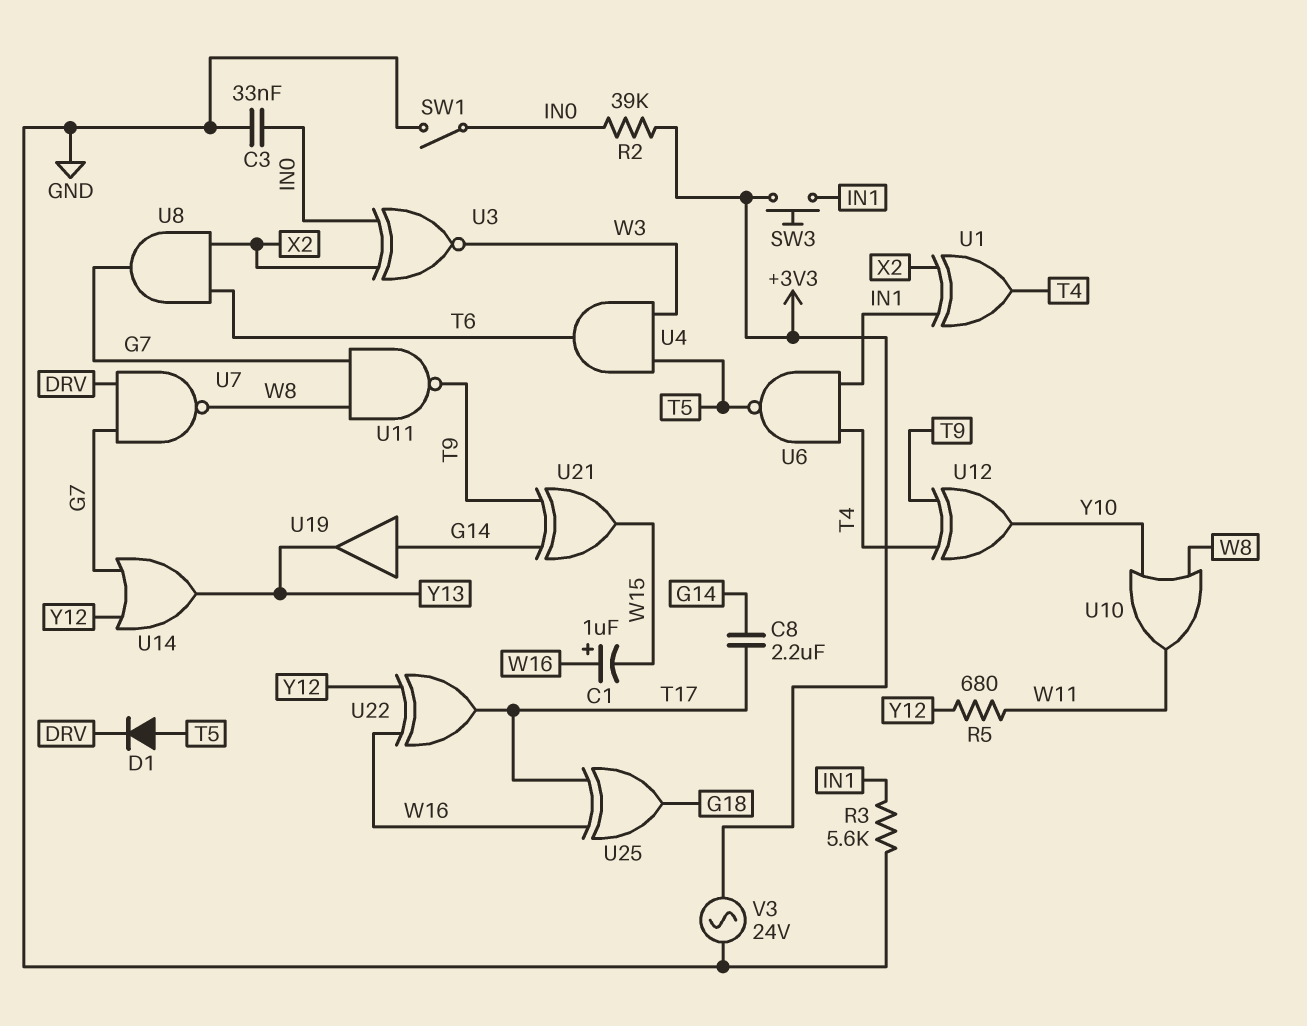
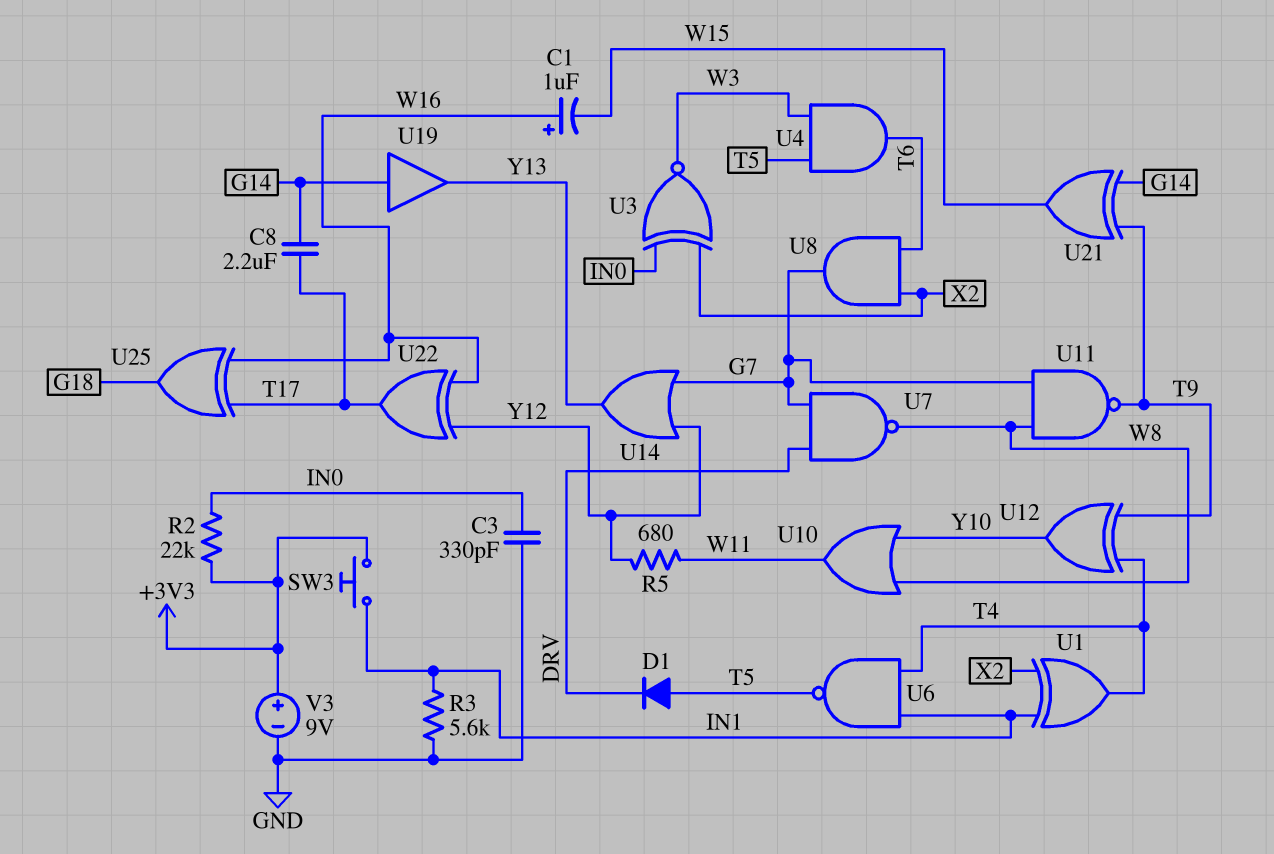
C3: 33nF (GND, IN0) -> 330pF (GND, IN0)
R2: 39k (+3V3, IN0) -> 22k (+3V3, IN0)
SW1: switch (GND, IN0) -> none
V3: AC 24V (+3V3, GND) -> 9V (plus +3V3, minus GND)

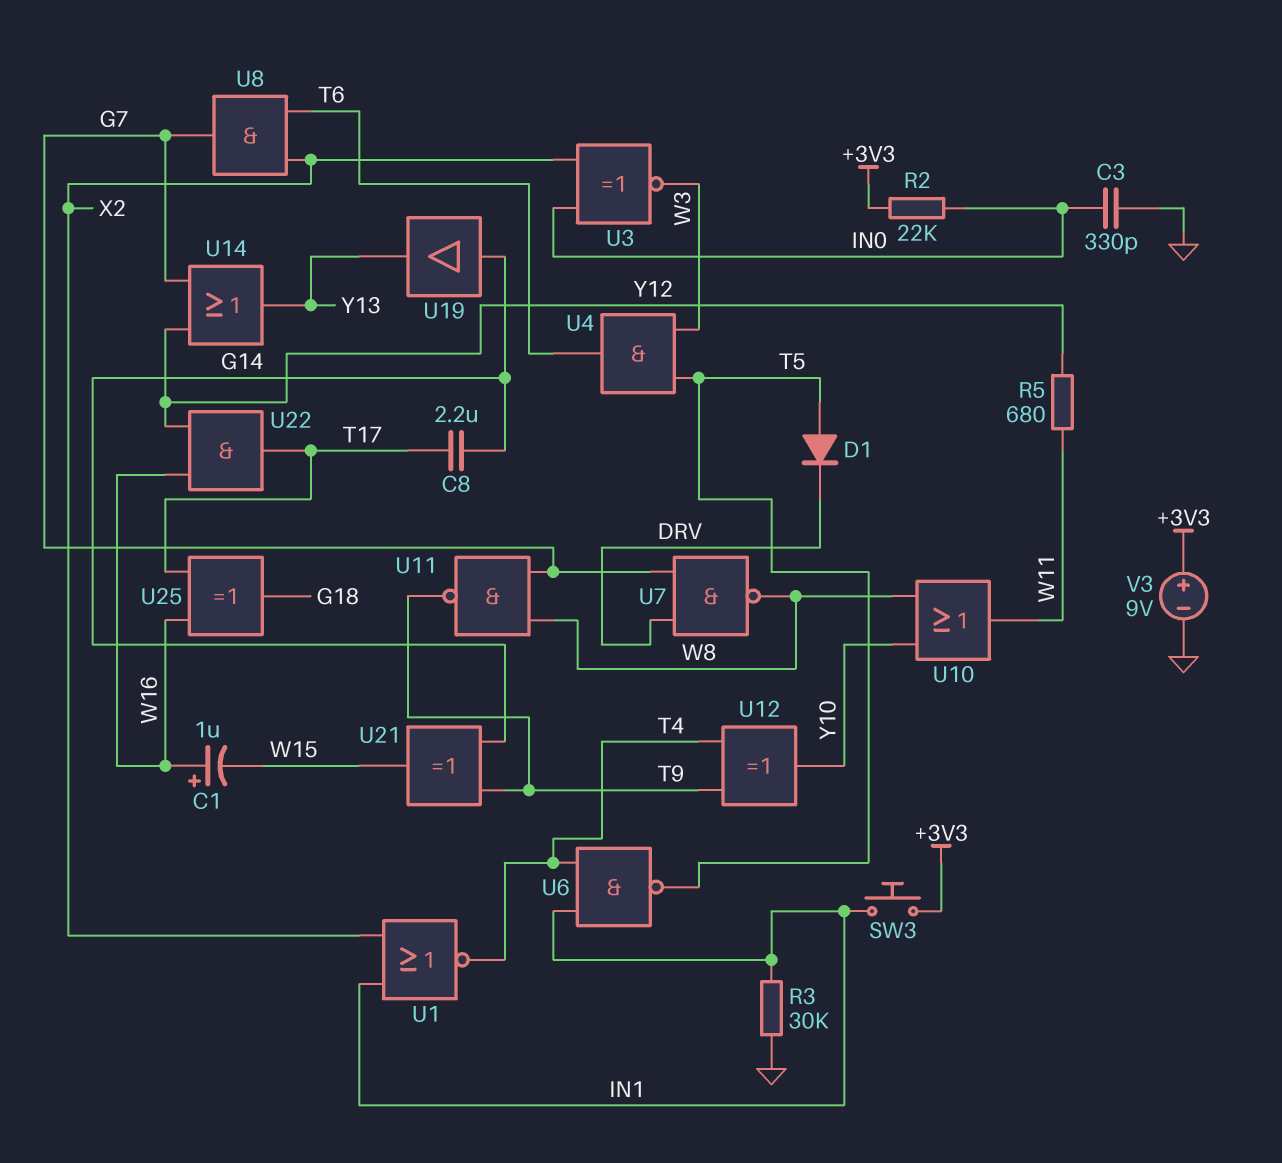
R3: 5.6k (GND, IN1) -> 30k (GND, IN1)
U1: XOR (in IN1, in X2, out T4) -> NOR (in IN1, in X2, out T4)
U22: XOR (in W16, in Y12, out T17) -> AND (in W16, in Y12, out T17)

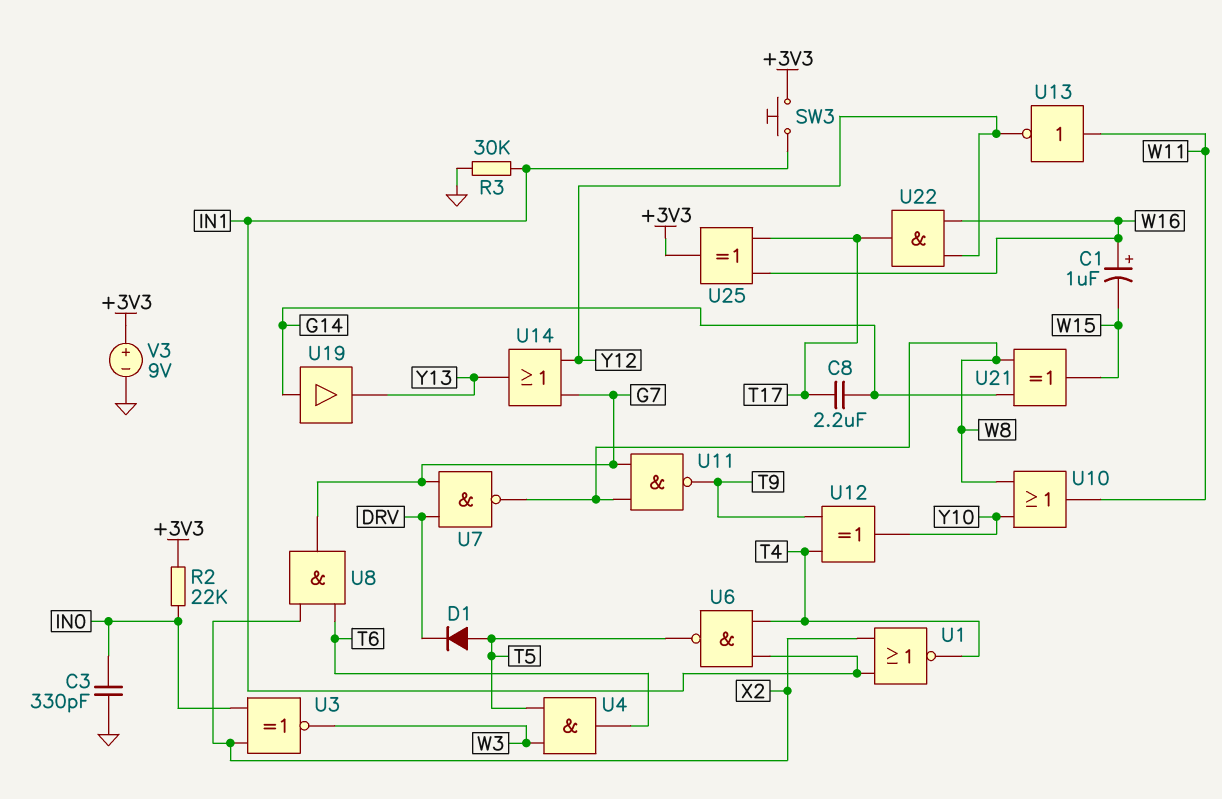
R5: 680 (W11, Y12) -> none
U13: none -> NOT (in W11, out Y12)
U21: XOR (in G14, in T9, out W15) -> XOR (in G14, in W8, out W15)
U25: XOR (in T17, in W16, out G18) -> XOR (in T17, in W16, out +3V3)

